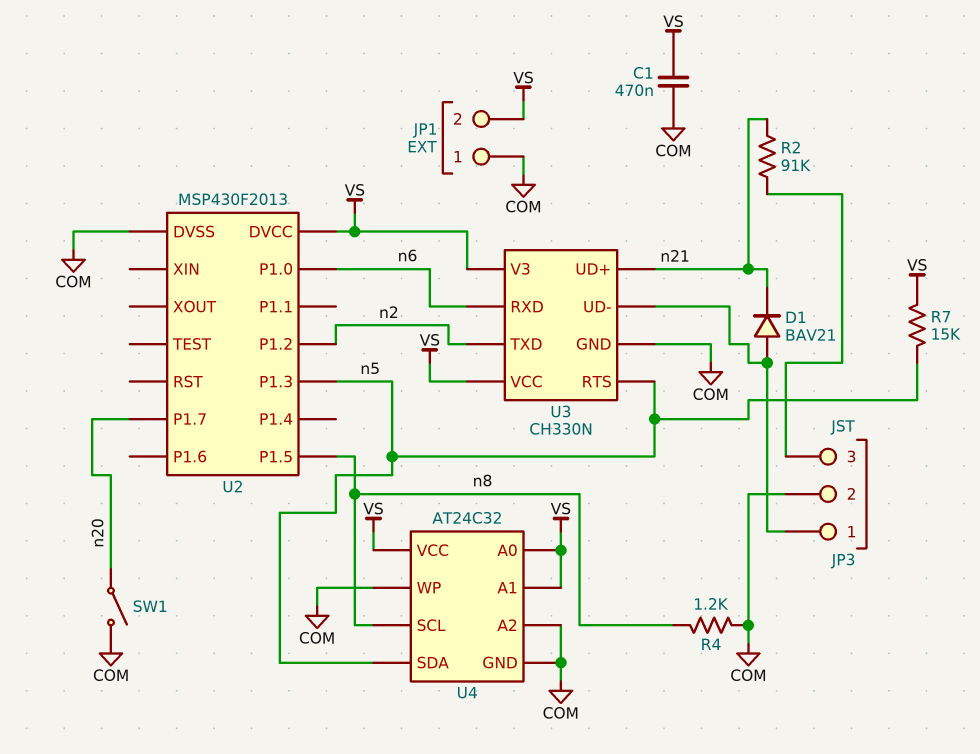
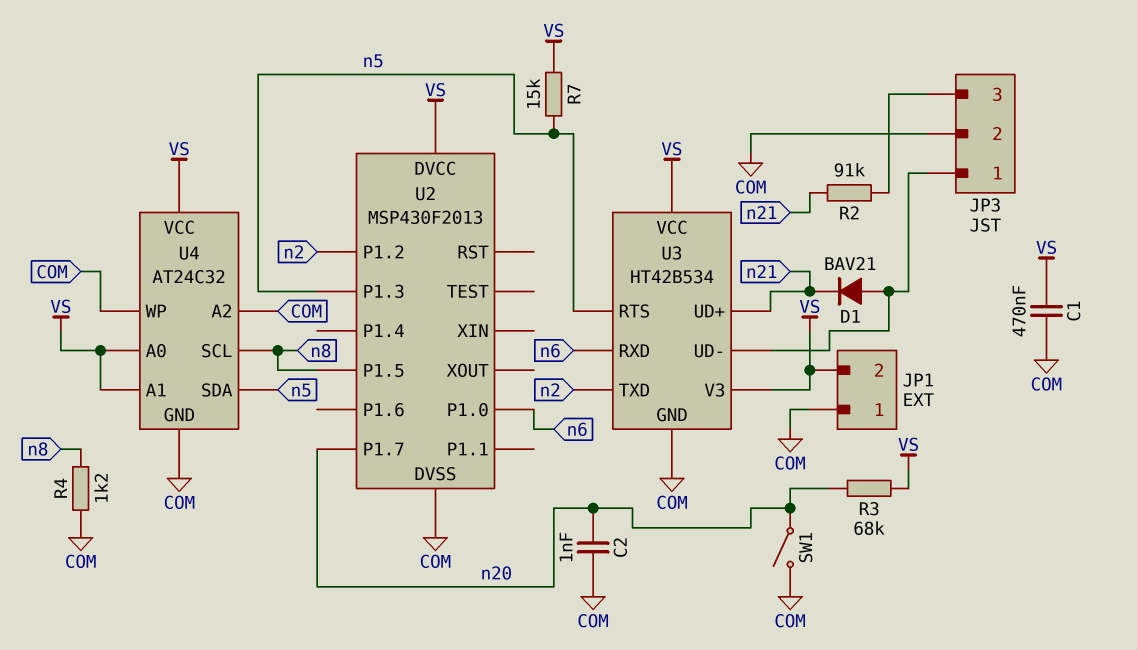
C2: none -> 1nF (COM, n20)
R3: none -> 68k (VS, n20)
U3: CH330N -> HT42B534

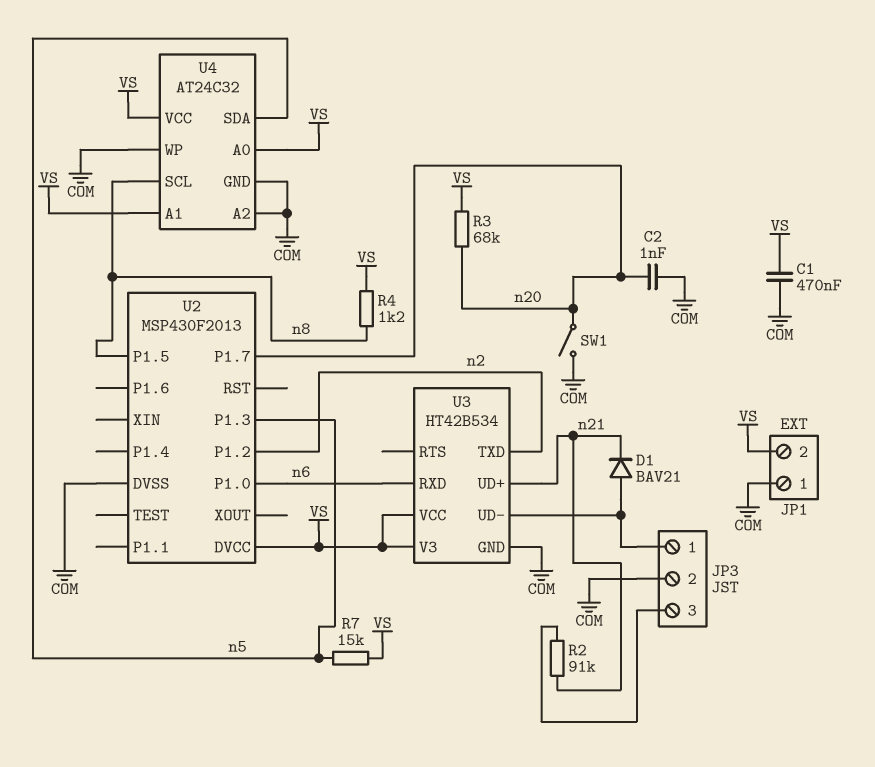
R4: 1.2k (COM, n8) -> 1.2k (VS, n8)
U3 pin RTS: n5 -> none

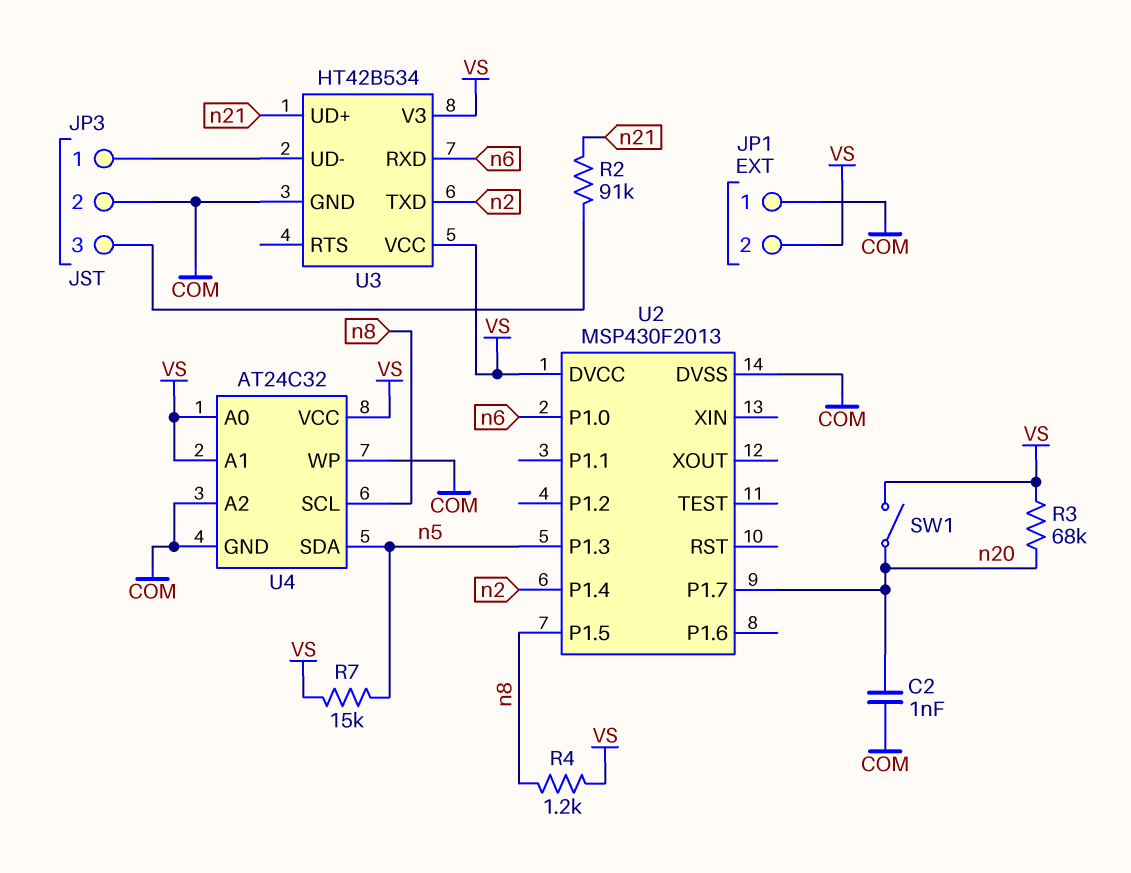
C1: 470nF (COM, VS) -> none
D1: diode BAV21 (A JP3/1, K n21) -> none
SW1: switch (COM, n20) -> switch (VS, n20)
U2 pin P1.2: n2 -> none
U2 pin P1.4: none -> n2

